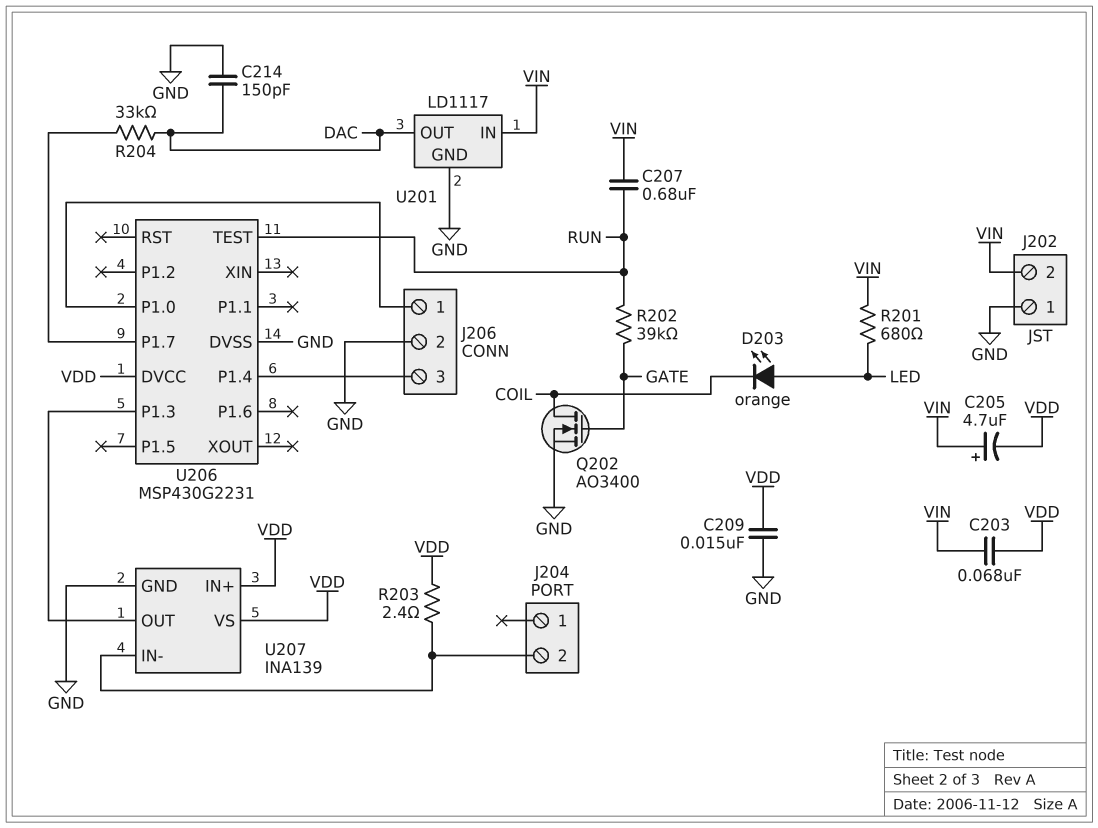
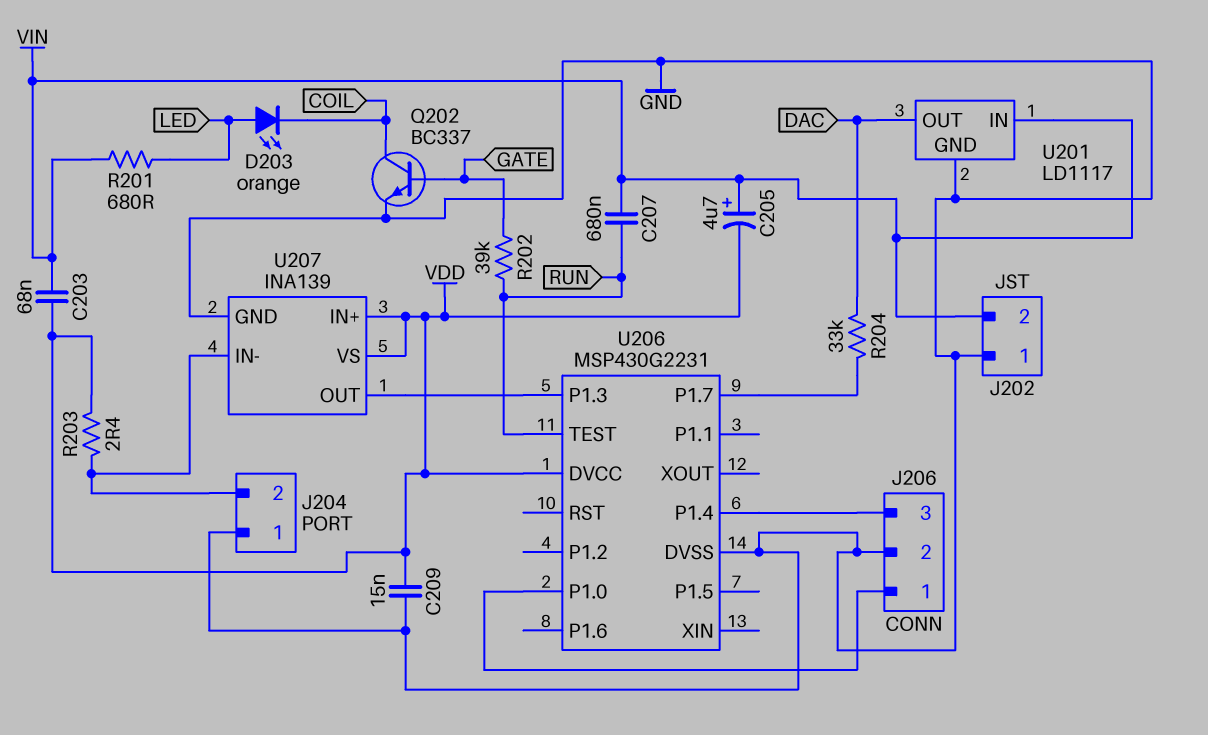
C214: 150pF (DAC, GND) -> none
J204 pin 1: none -> GND
Q202: NMOS AO3400 (G GATE, D COIL, S GND) -> NPN BC337 (B GATE, C COIL, E GND)

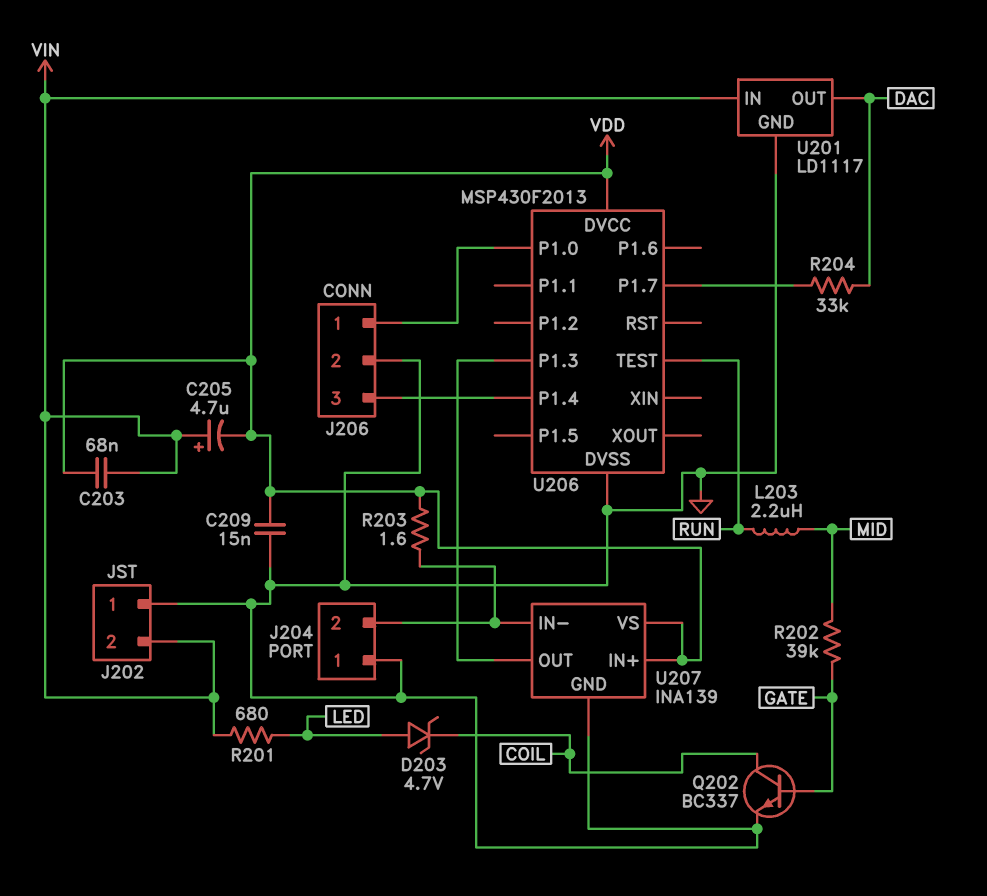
C207: 680nF (RUN, VIN) -> none
D203: LED orange (A LED, K COIL) -> zener 4.7V (A LED, K COIL)
L203: none -> 2.2uH (MID, RUN)
R202: 39k (GATE, RUN) -> 39k (GATE, MID)
R203: 2.4 (J204/2, VDD) -> 1.6 (J204/2, VDD)
U206: MSP430G2231 -> MSP430F2013

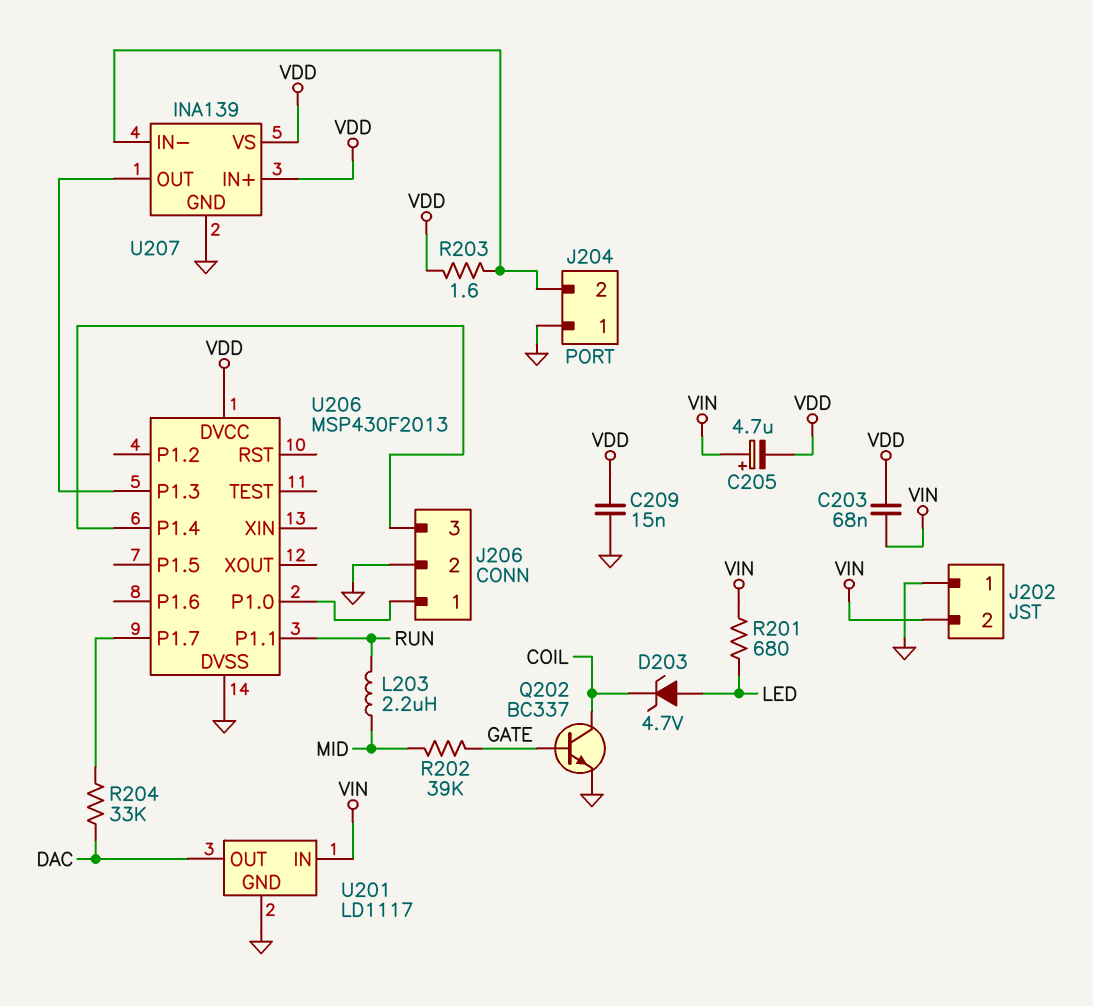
U206 pin P1.1: none -> RUN
U206 pin TEST: RUN -> none

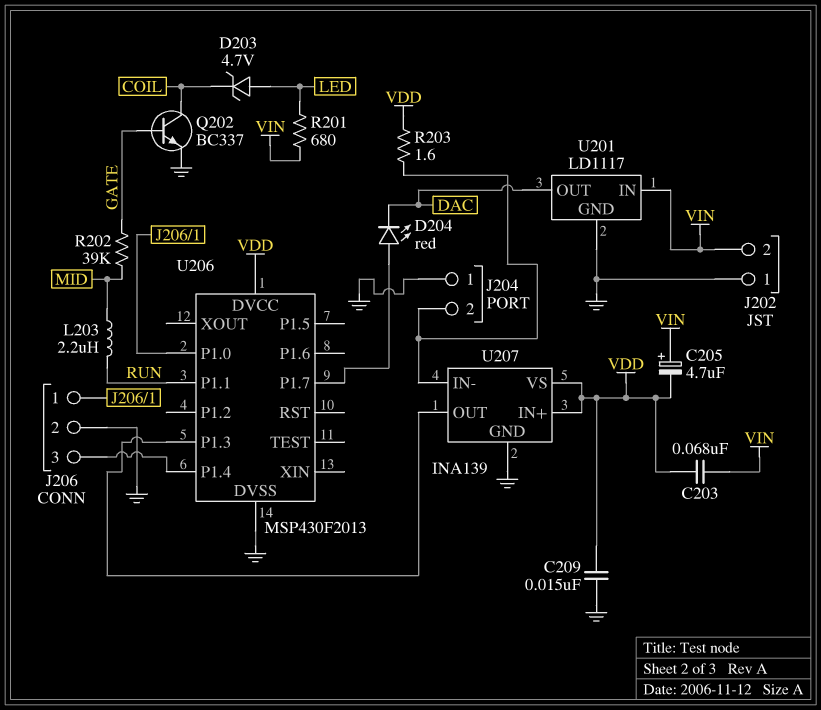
D204: none -> LED red (A U206/P1.7, K DAC)
R204: 33k (DAC, U206/P1.7) -> none

